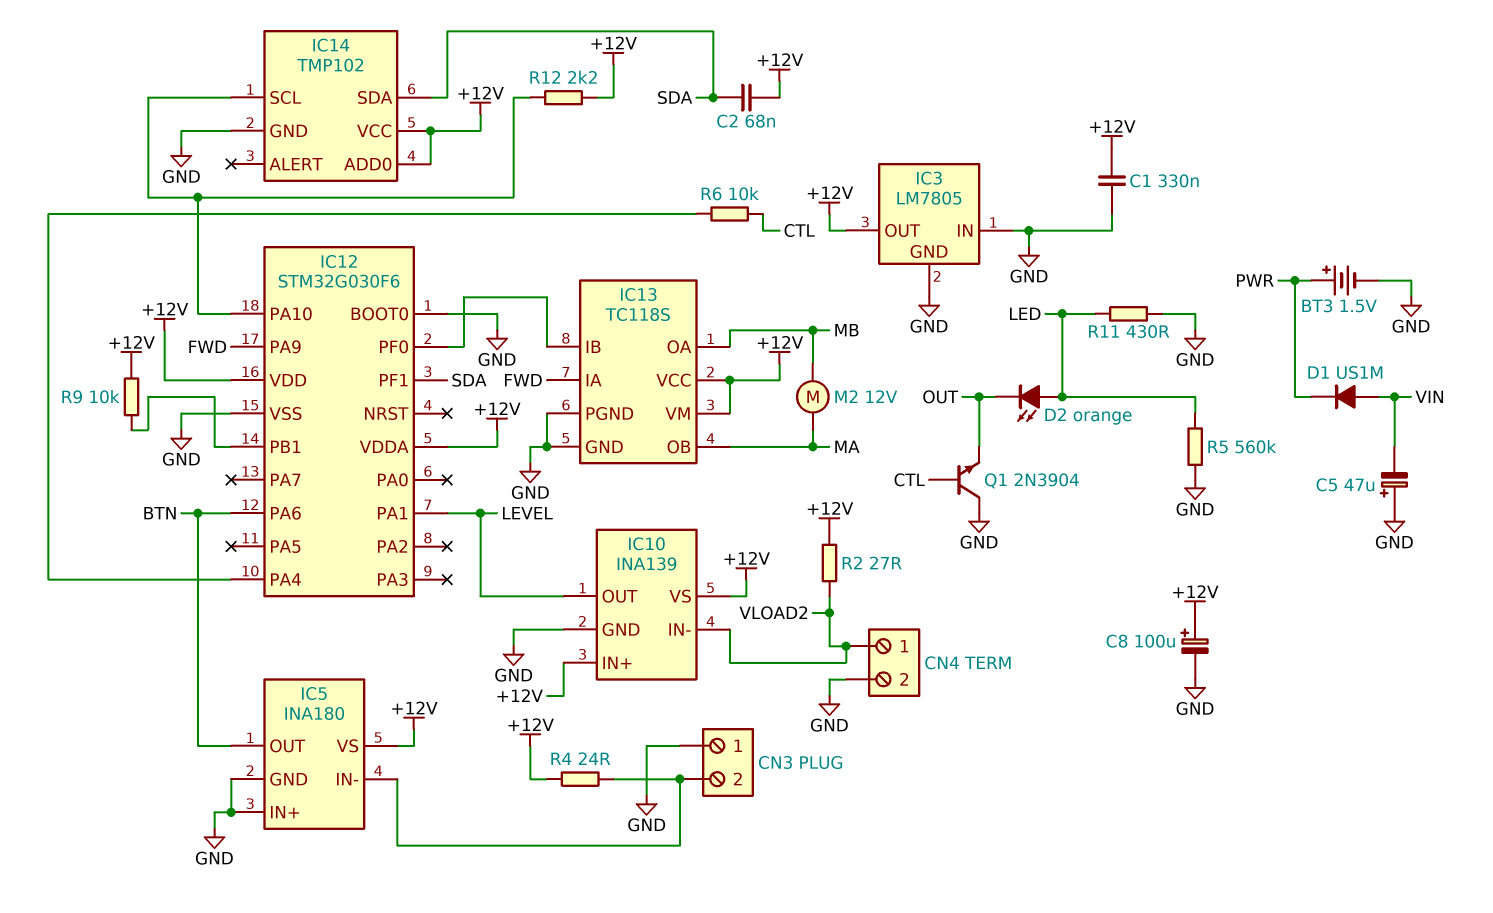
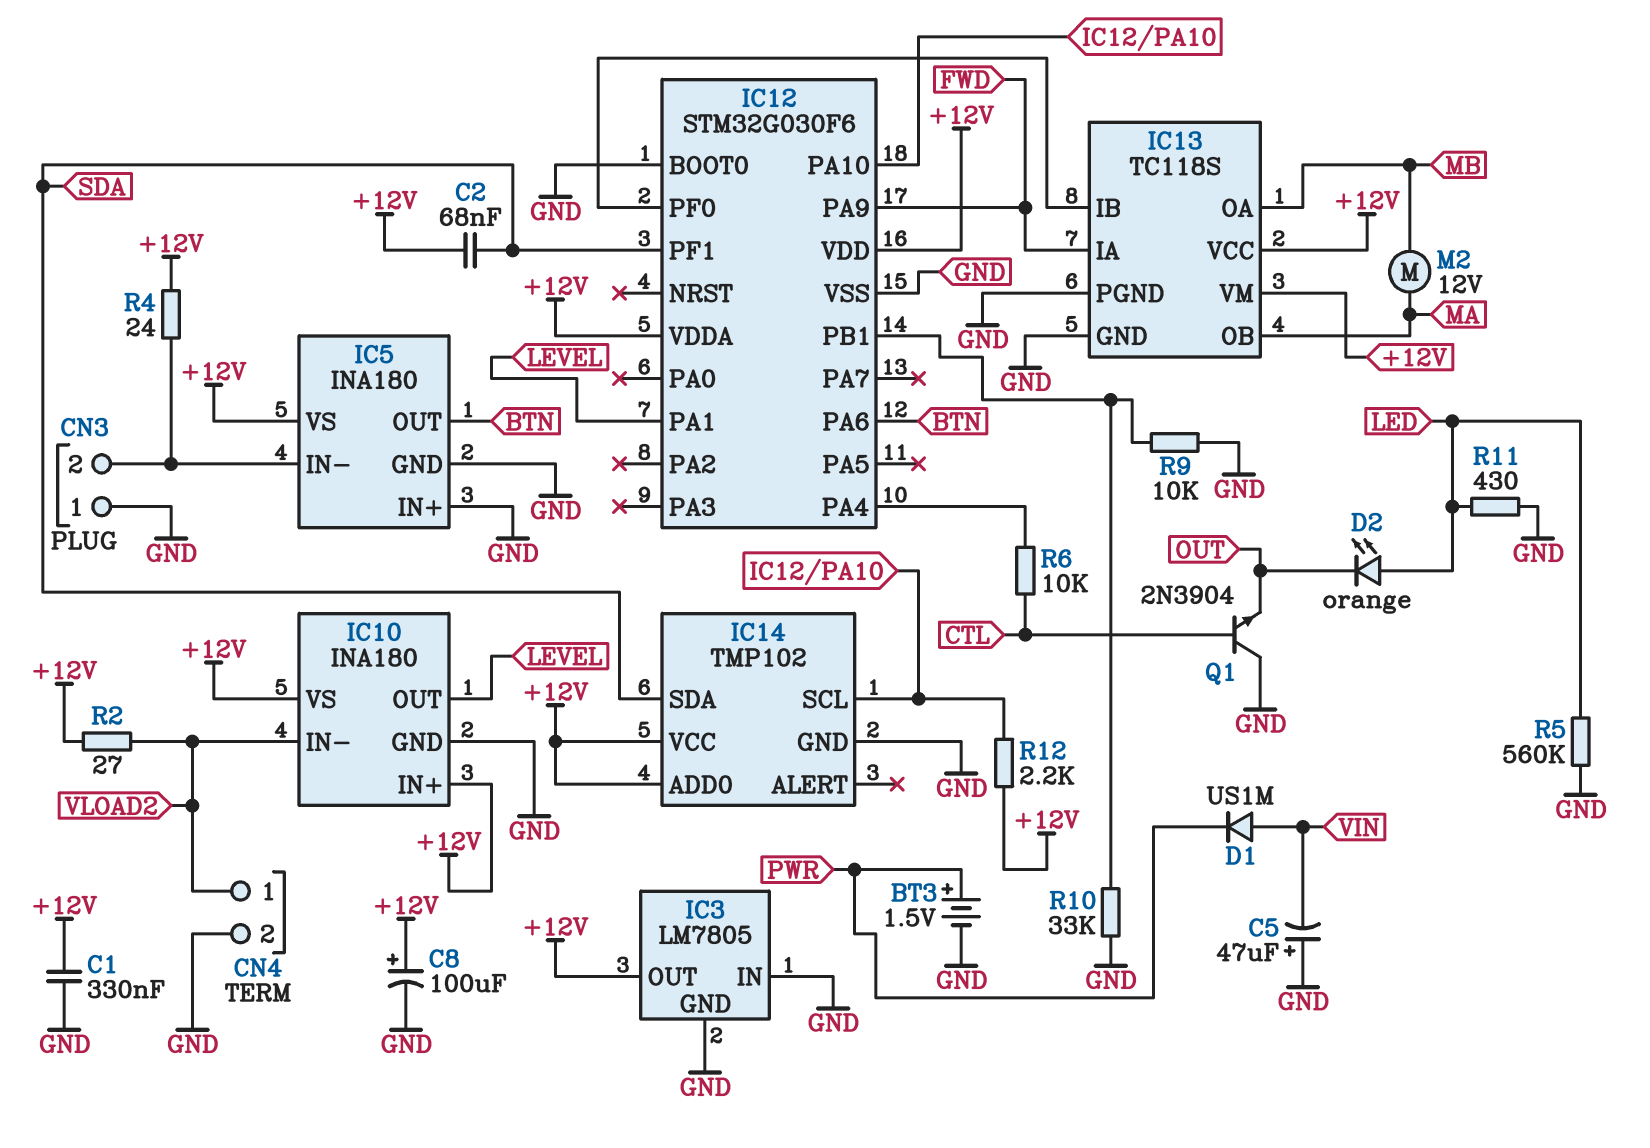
IC10: INA139 -> INA180
R9: 10k (+12V, IC12/PB1) -> 10k (GND, IC12/PB1)
R10: none -> 33k (GND, IC12/PB1)

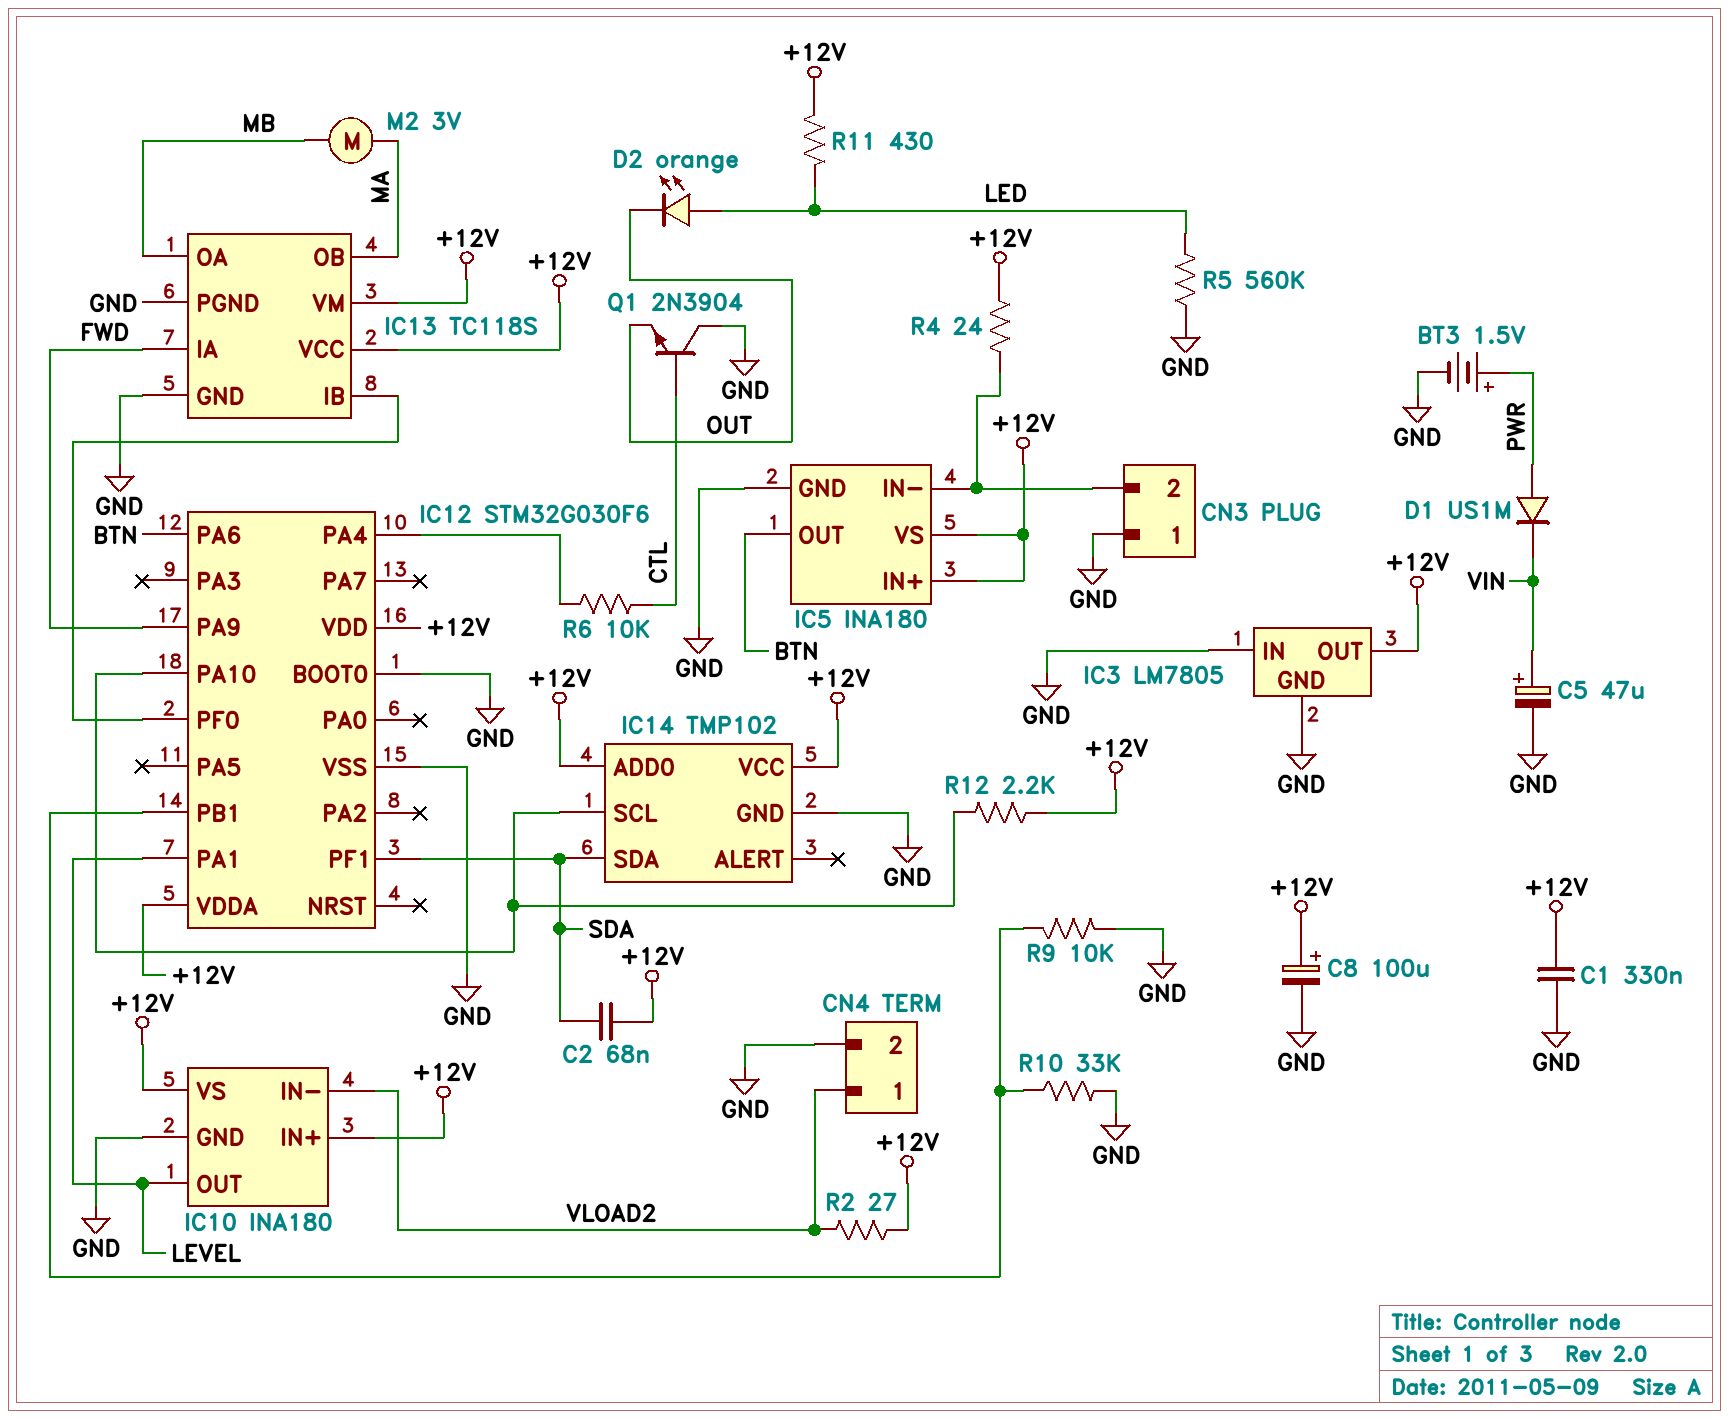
C5: 47uF (plus GND, minus VIN) -> 47uF (plus VIN, minus GND)
D1: diode US1M (A VIN, K PWR) -> diode US1M (A PWR, K VIN)
IC5 pin IN+: GND -> +12V
M2: motor 12V (MA, MB) -> motor 3V (MA, MB)
R11: 430 (GND, LED) -> 430 (+12V, LED)

